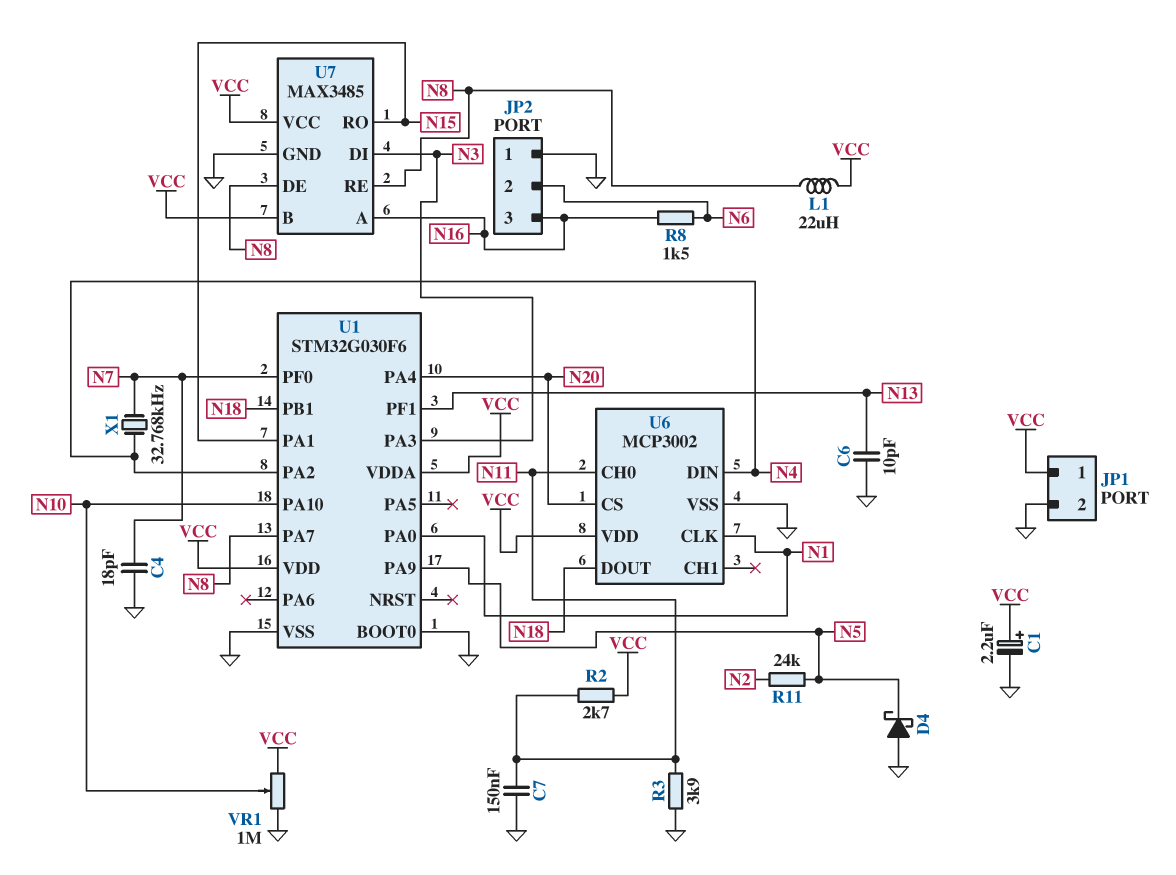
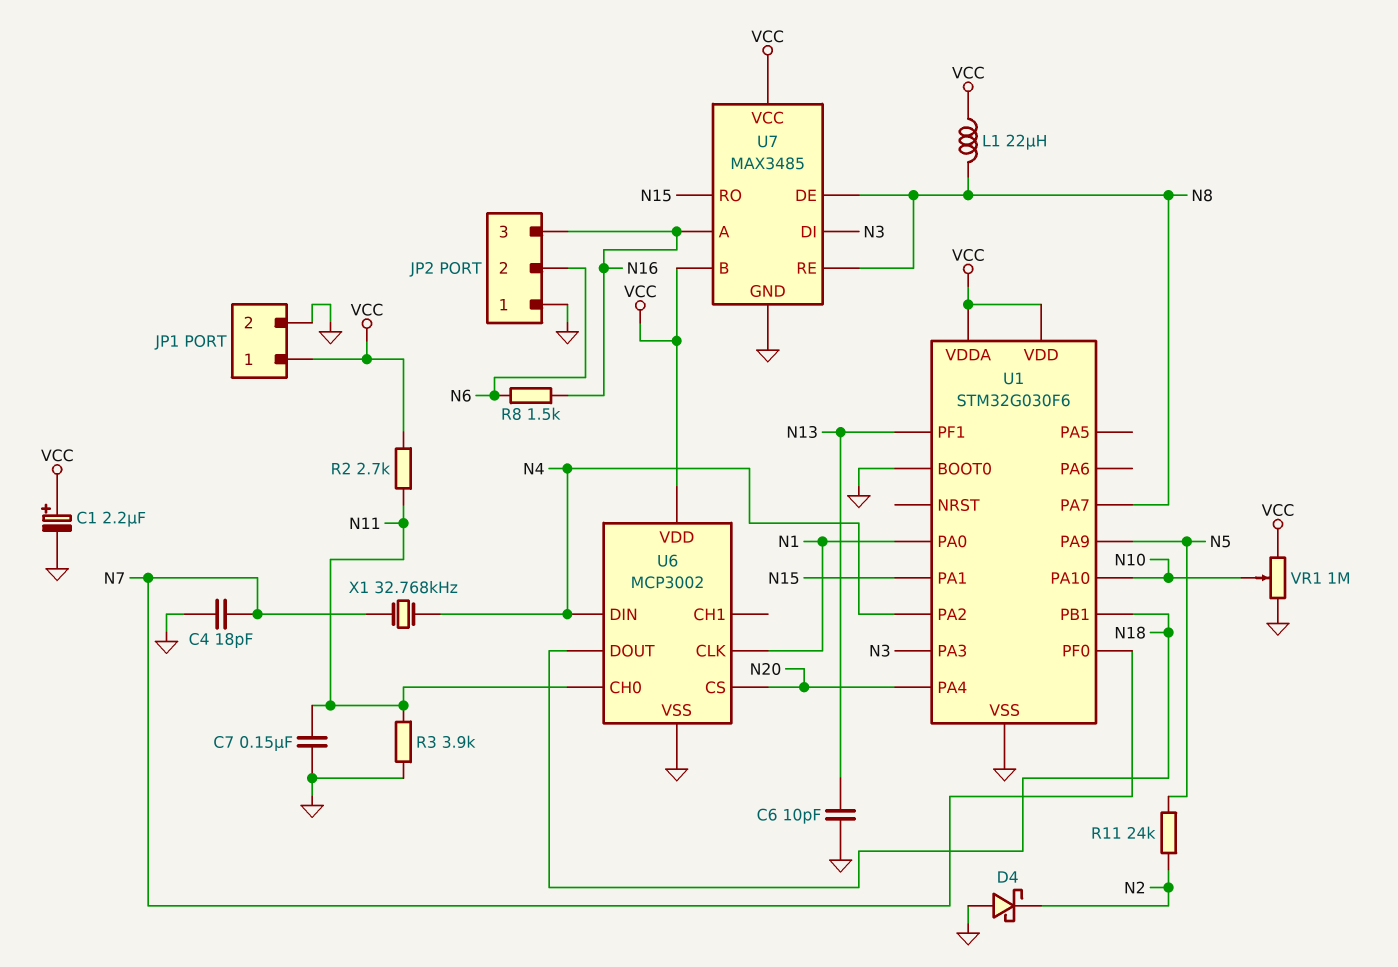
D4: schottky (A GND, K N5) -> schottky (A GND, K N2)

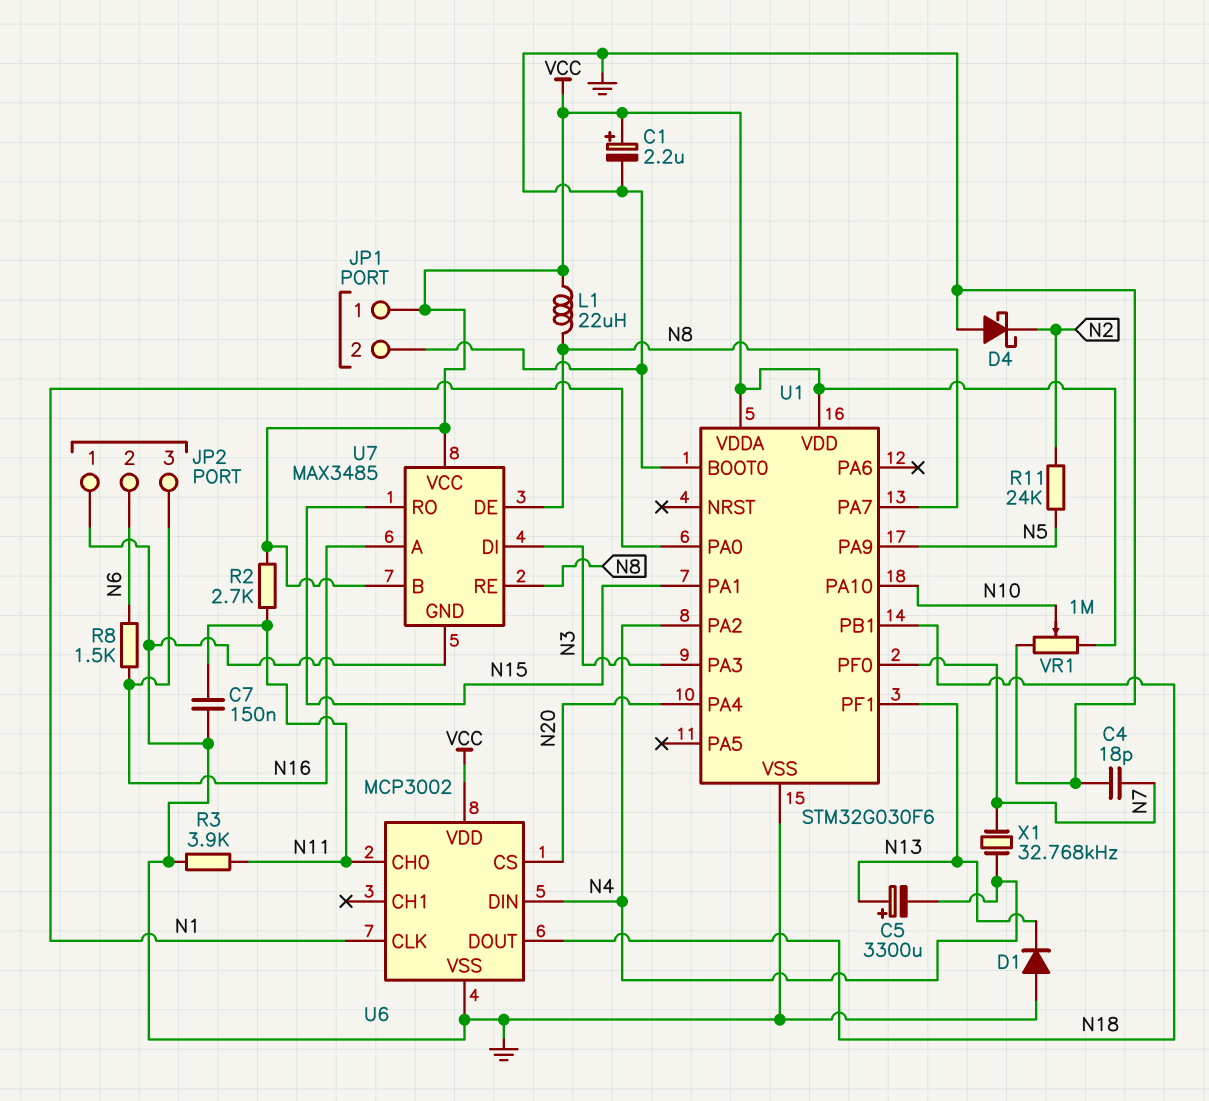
C5: none -> 3300uF (plus N13, minus N4)
C6: 10pF (GND, N13) -> none
D1: none -> diode (A GND, K N13)

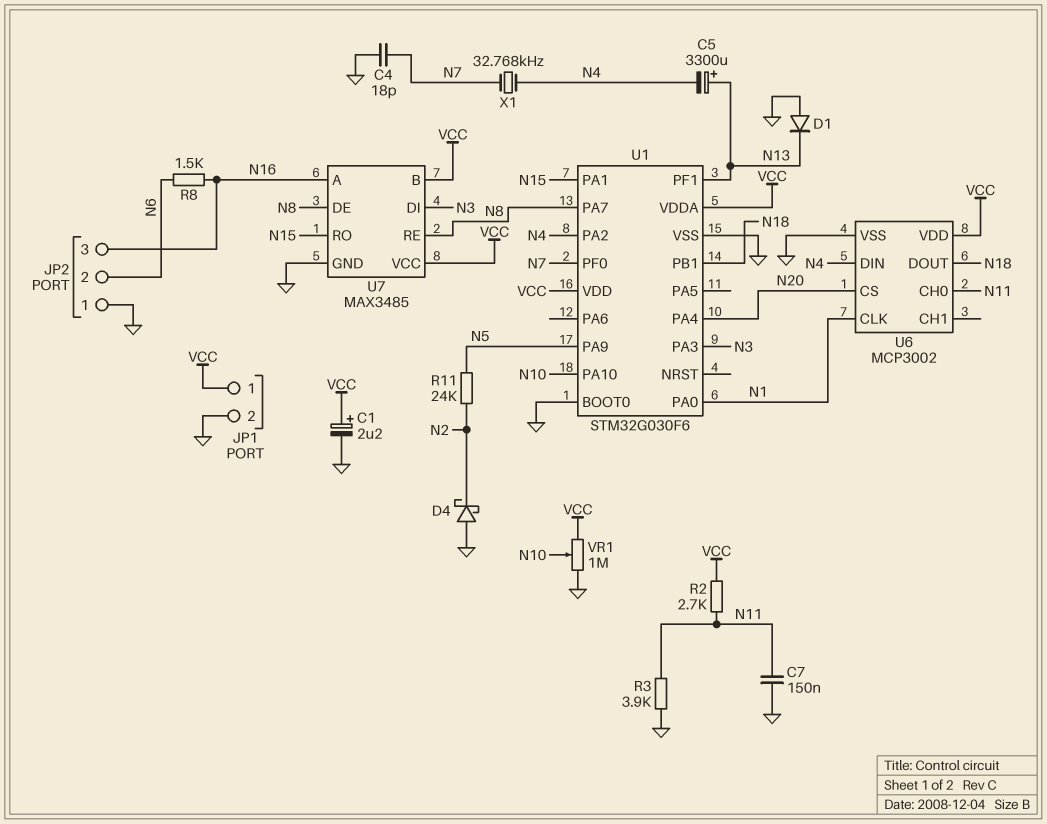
L1: 22uH (N8, VCC) -> none

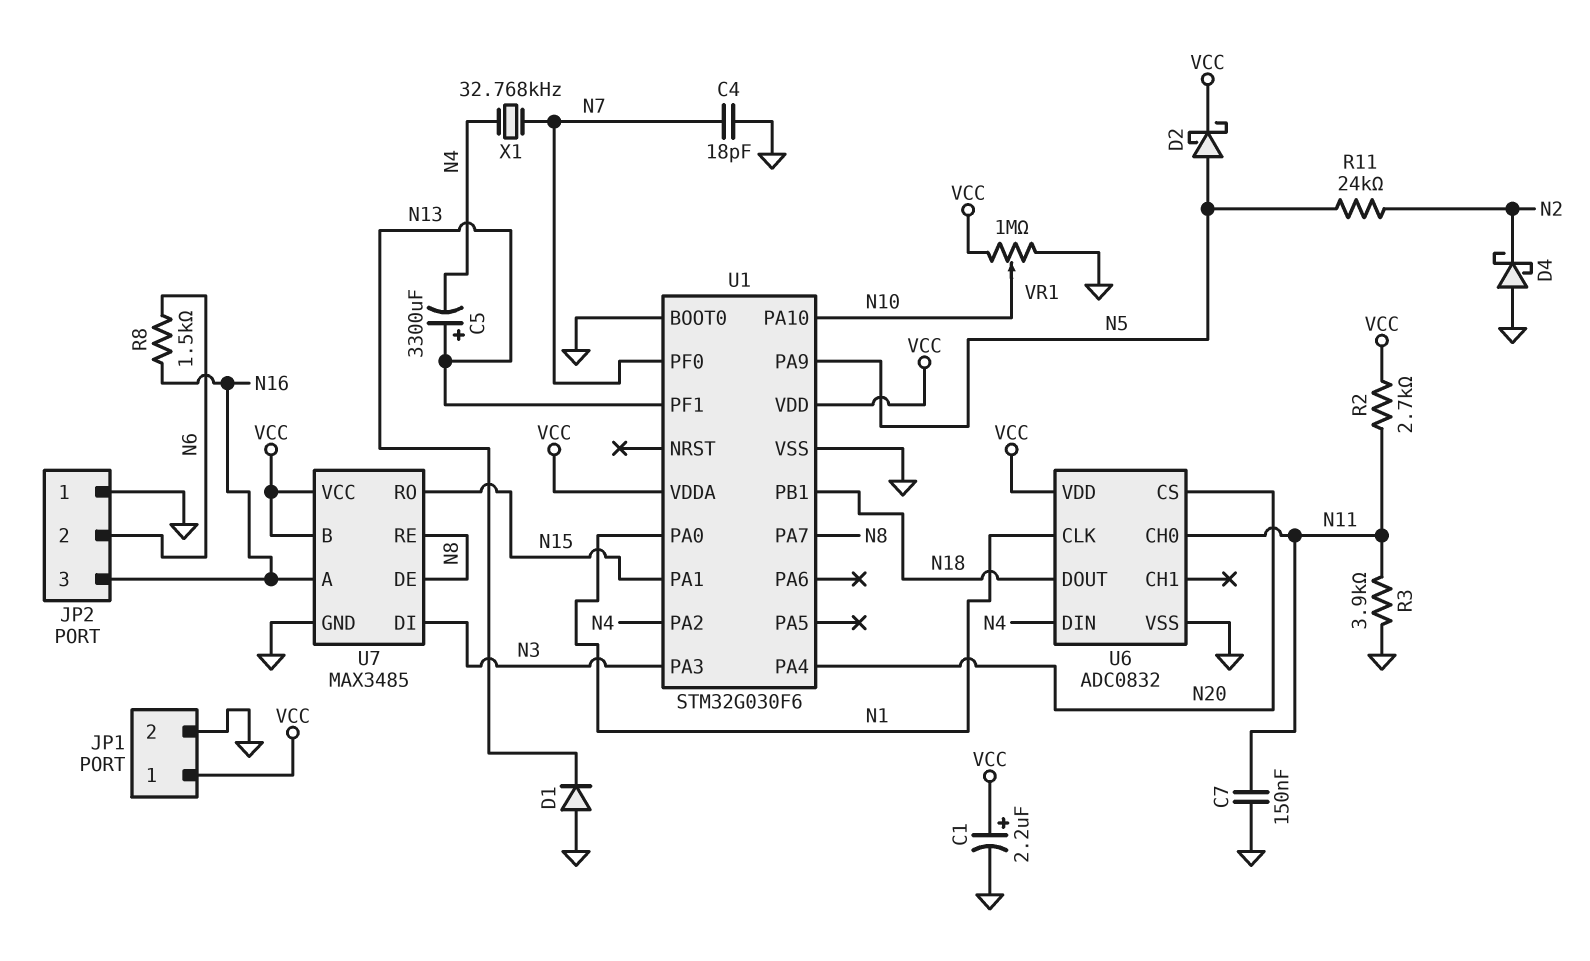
D2: none -> schottky (A N5, K VCC)
U6: MCP3002 -> ADC0832

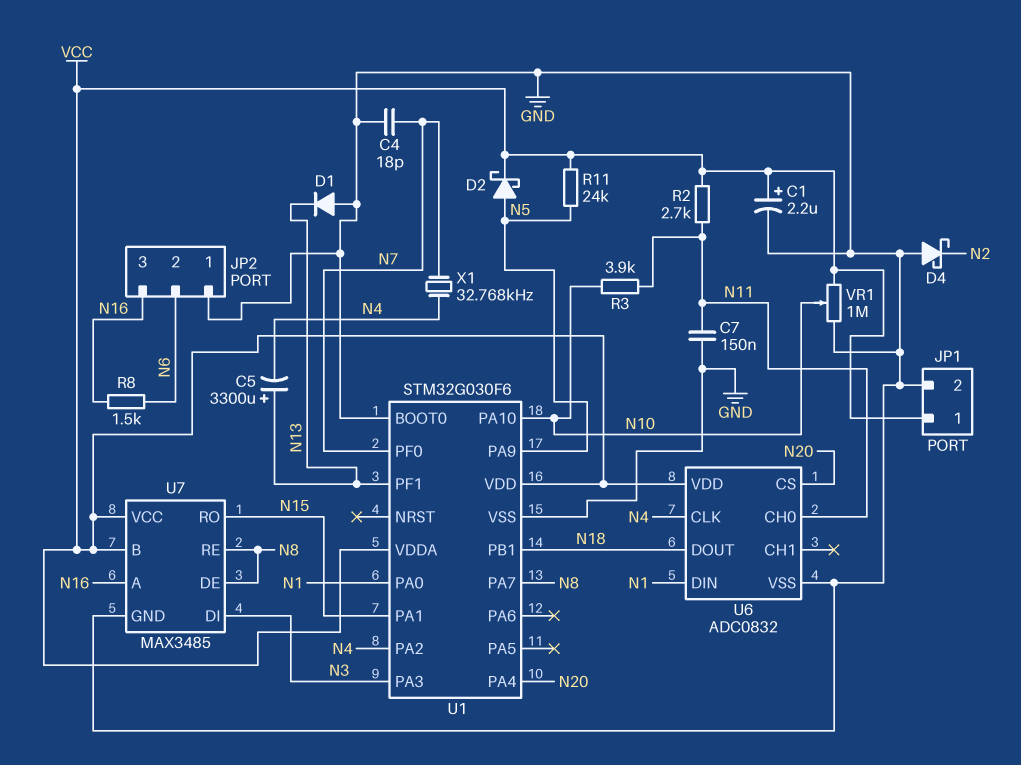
R3: 3.9k (GND, N11) -> 3.9k (N10, N11)
R11: 24k (N2, N5) -> 24k (N5, VCC)
U6 pin CLK: N1 -> N4
U6 pin DIN: N4 -> N1

